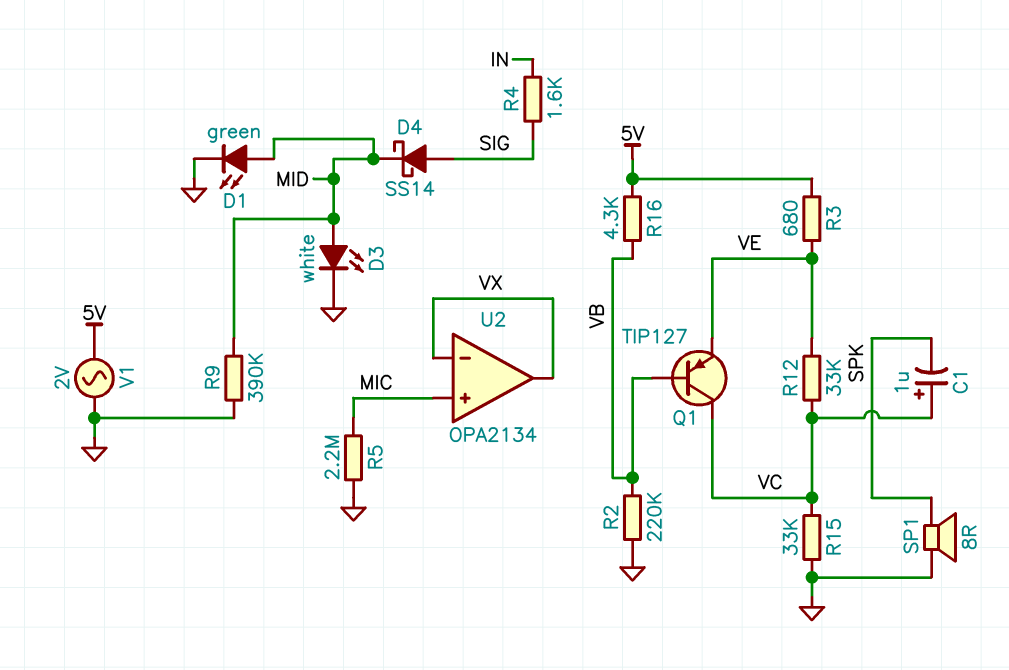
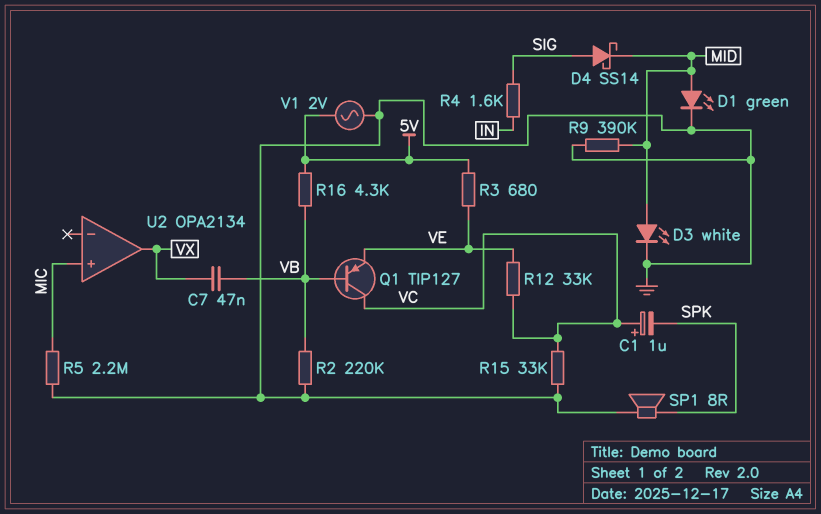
C7: none -> 47nF (VB, VX)
U2 pin in-: VX -> none

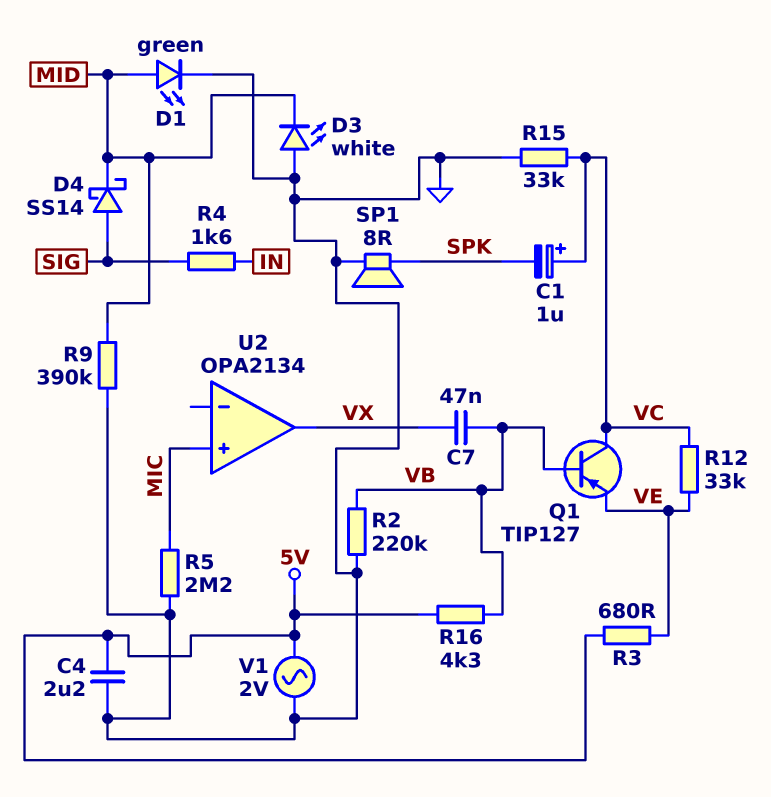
C4: none -> 2.2uF (5V, GND)
D3: LED white (A MID, K GND) -> LED white (A GND, K MID)

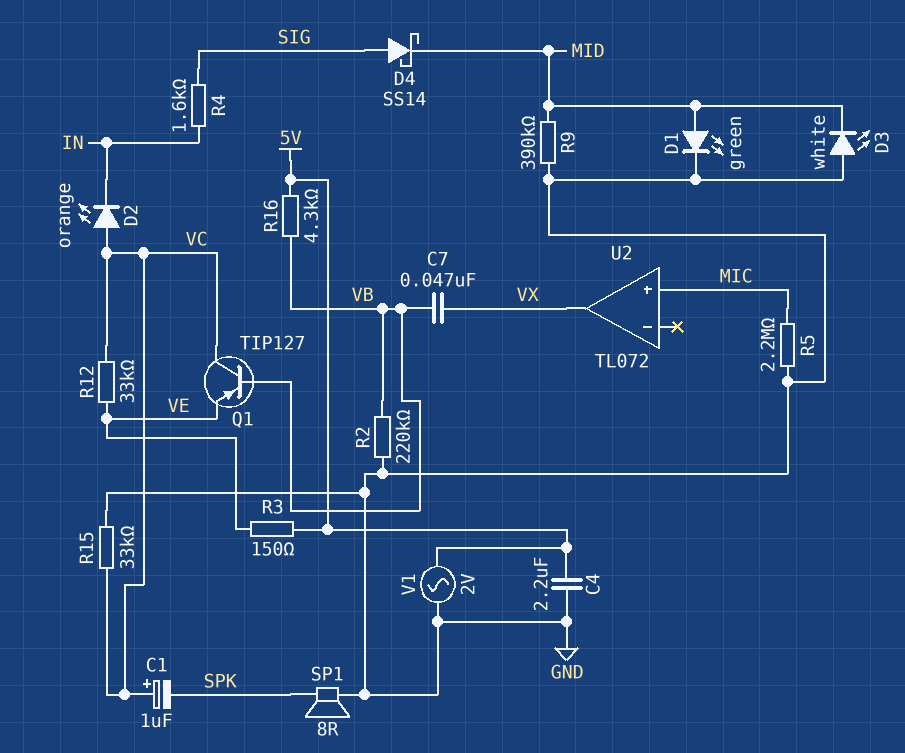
D2: none -> LED orange (A VC, K IN)
R3: 680 (5V, VE) -> 150 (5V, VE)
U2: OPA2134 -> TL072

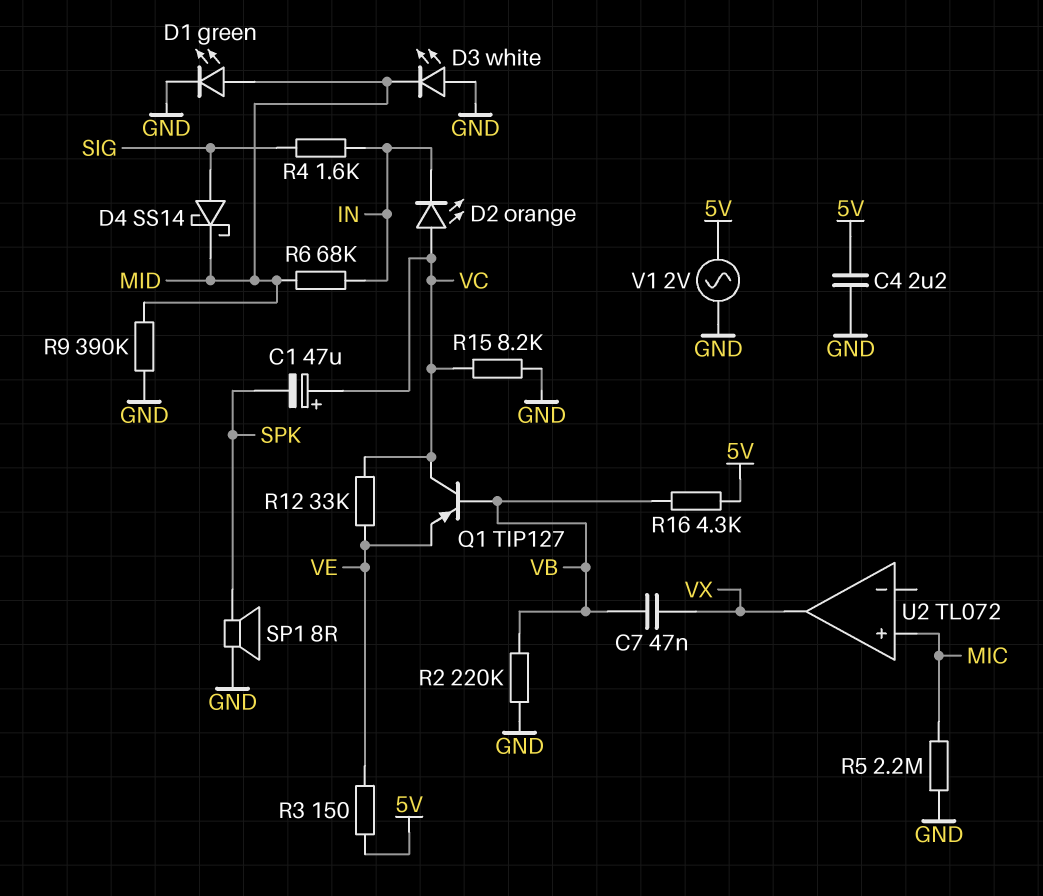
C1: 1uF (plus VC, minus SPK) -> 47uF (plus VC, minus SPK)
R6: none -> 68k (IN, MID)
R15: 33k (GND, VC) -> 8.2k (GND, VC)

